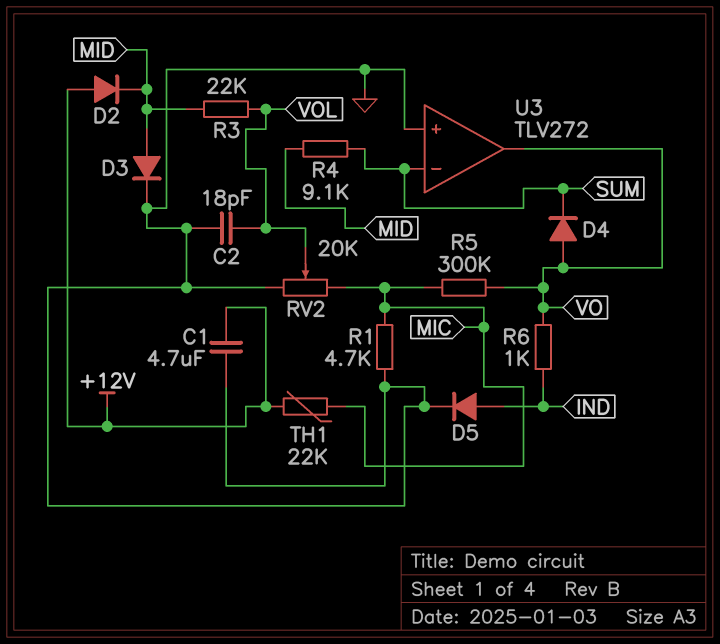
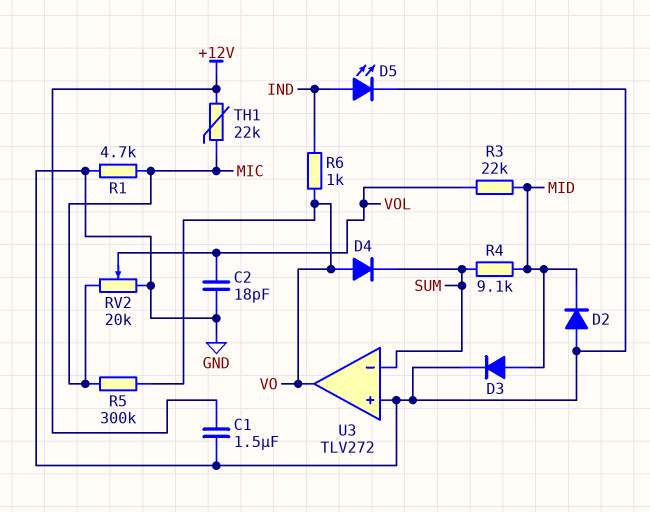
C1: 4.7uF (+12V, GND) -> 1.5uF (+12V, GND)
D2: diode (A +12V, K MID) -> diode (A GND, K MID)
D5: diode (A IND, K GND) -> LED (A IND, K GND)

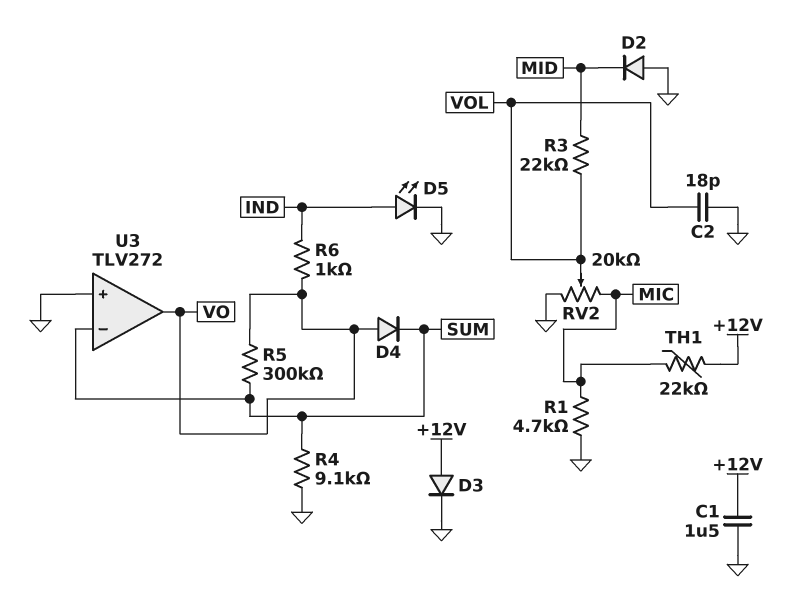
D3: diode (A MID, K GND) -> diode (A +12V, K GND)
R4: 9.1k (MID, SUM) -> 9.1k (GND, SUM)
R5: 300k (MIC, VO) -> 300k (SUM, VO)

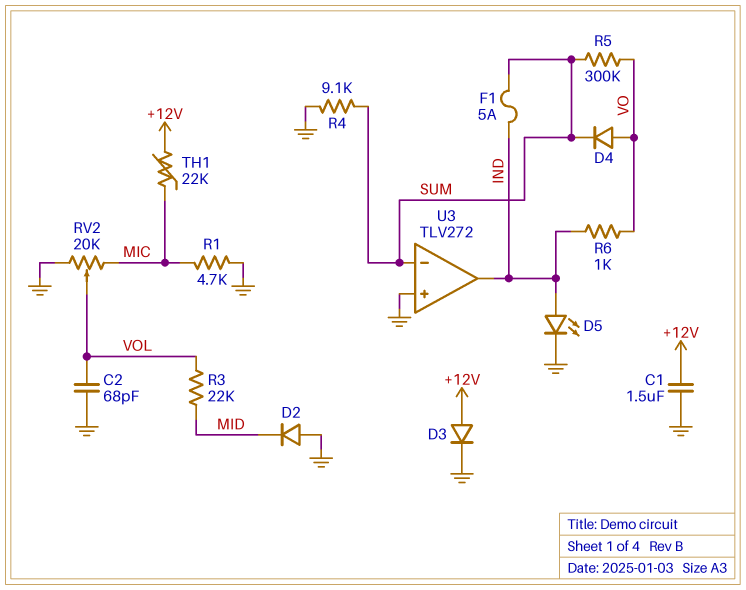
C2: 18pF (GND, VOL) -> 68pF (GND, VOL)
F1: none -> 5A (IND, SUM)
U3 pin out: VO -> IND

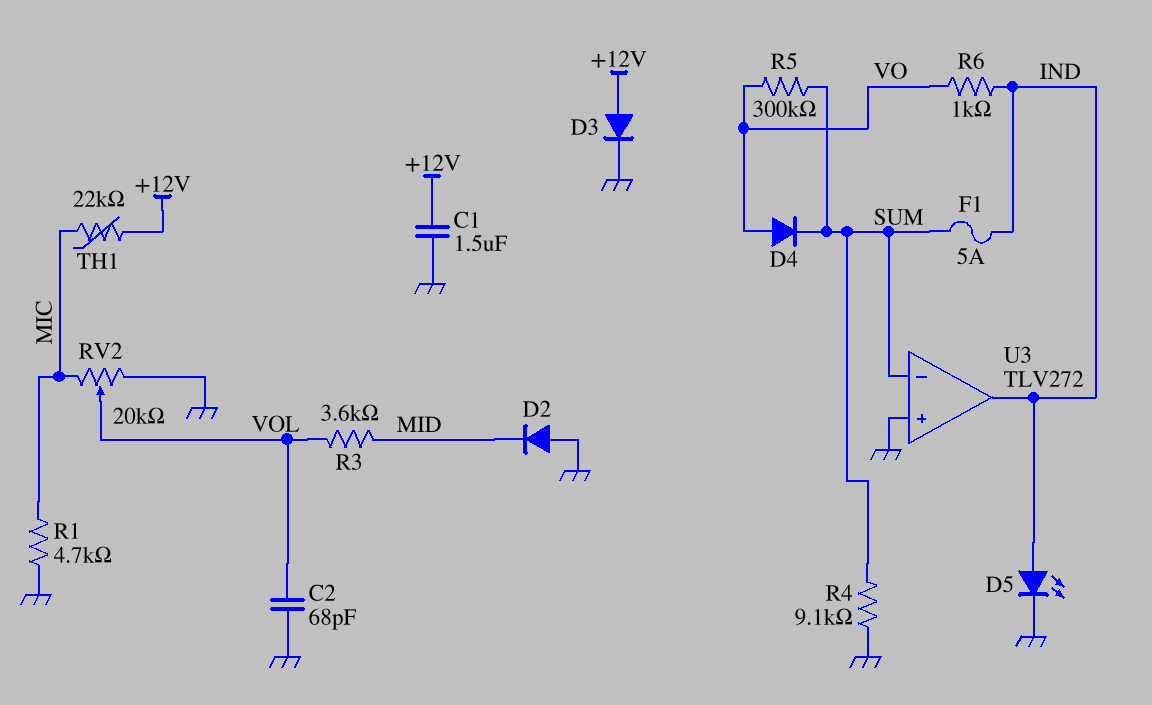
R3: 22k (MID, VOL) -> 3.6k (MID, VOL)

